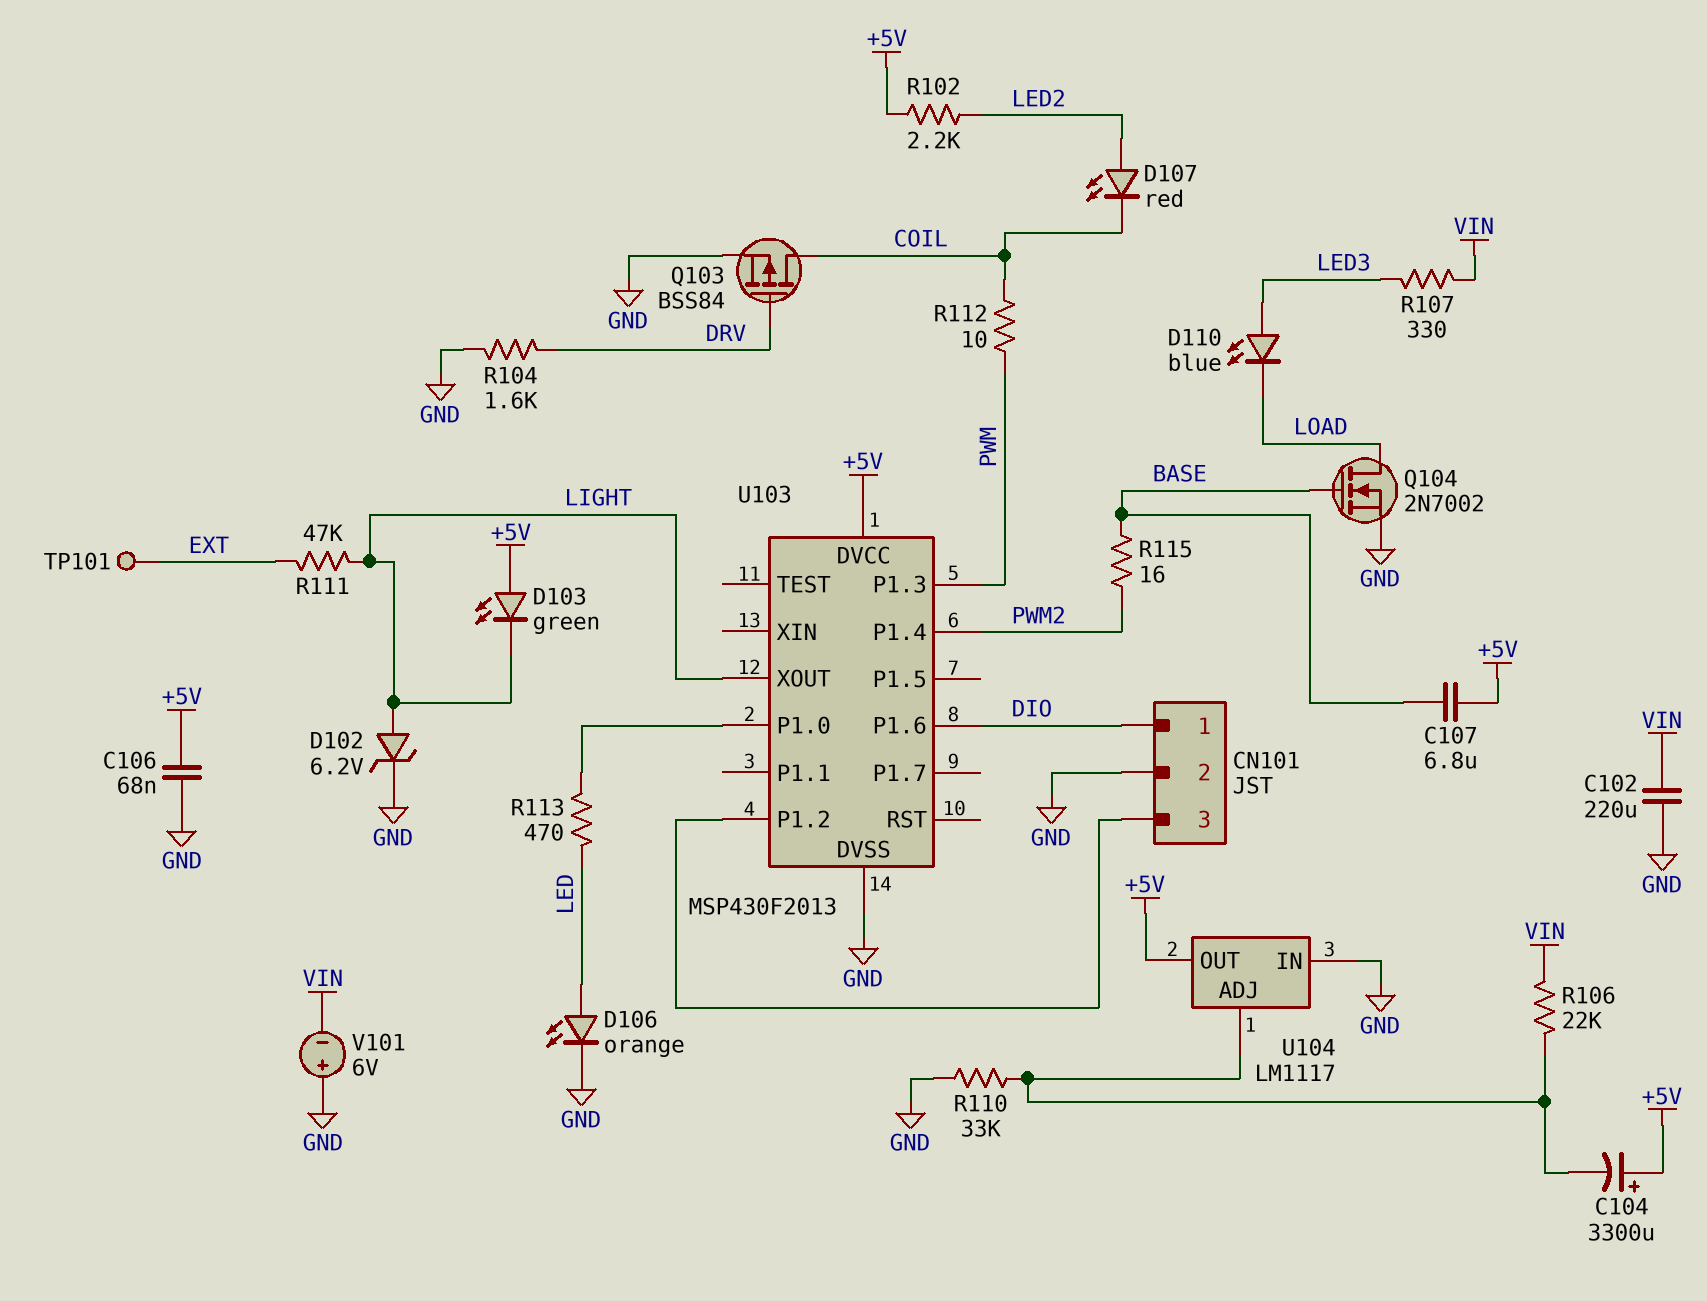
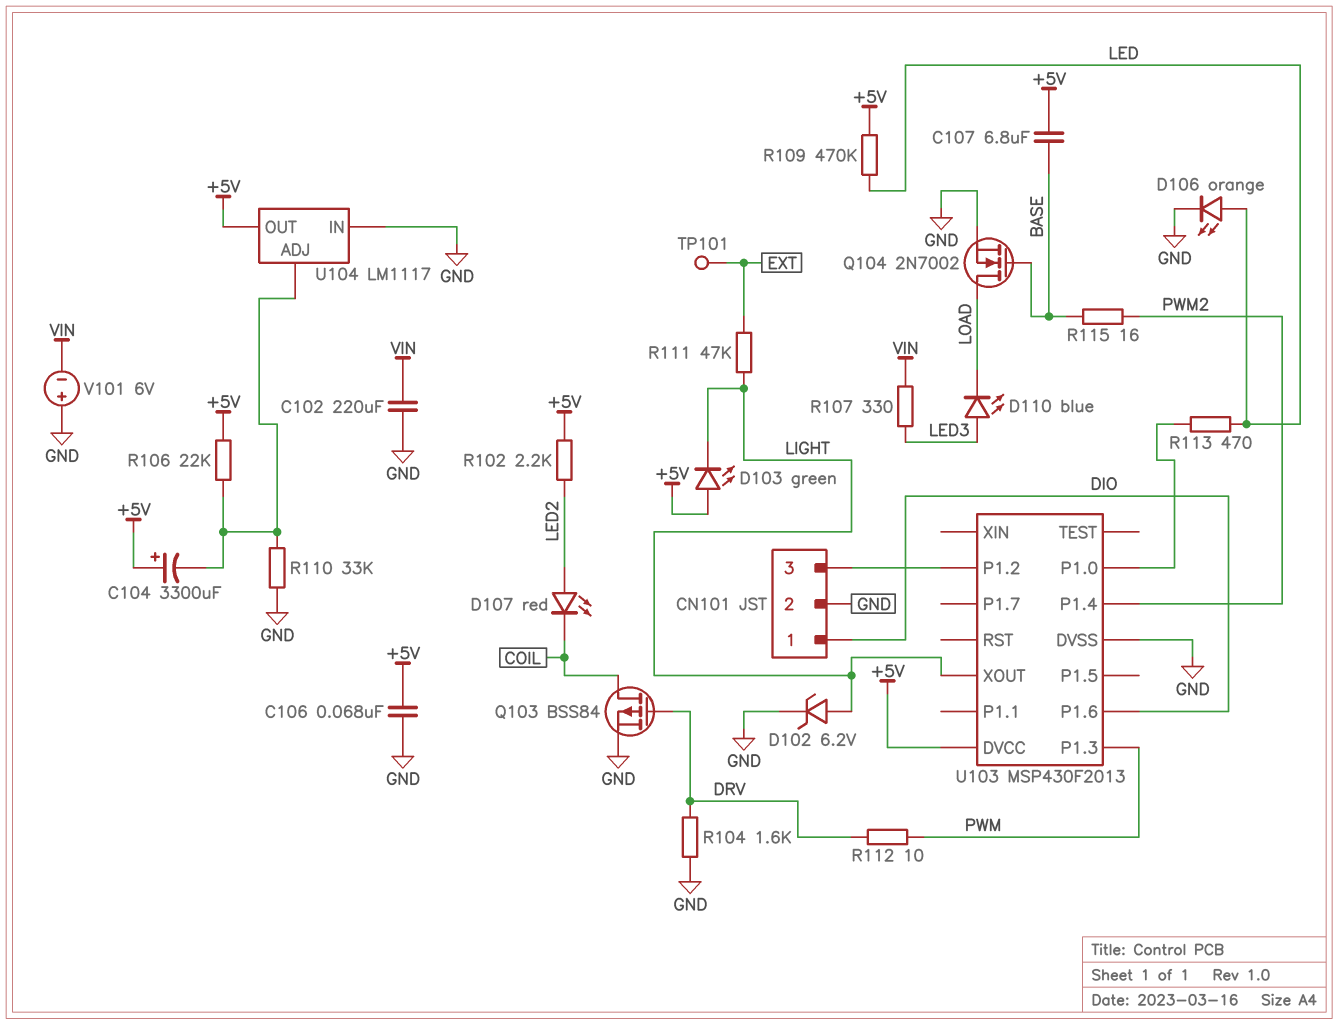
R106: 22k (U104/ADJ, VIN) -> 22k (+5V, U104/ADJ)
R109: none -> 470k (+5V, LED)
R112: 10 (COIL, PWM) -> 10 (DRV, PWM)

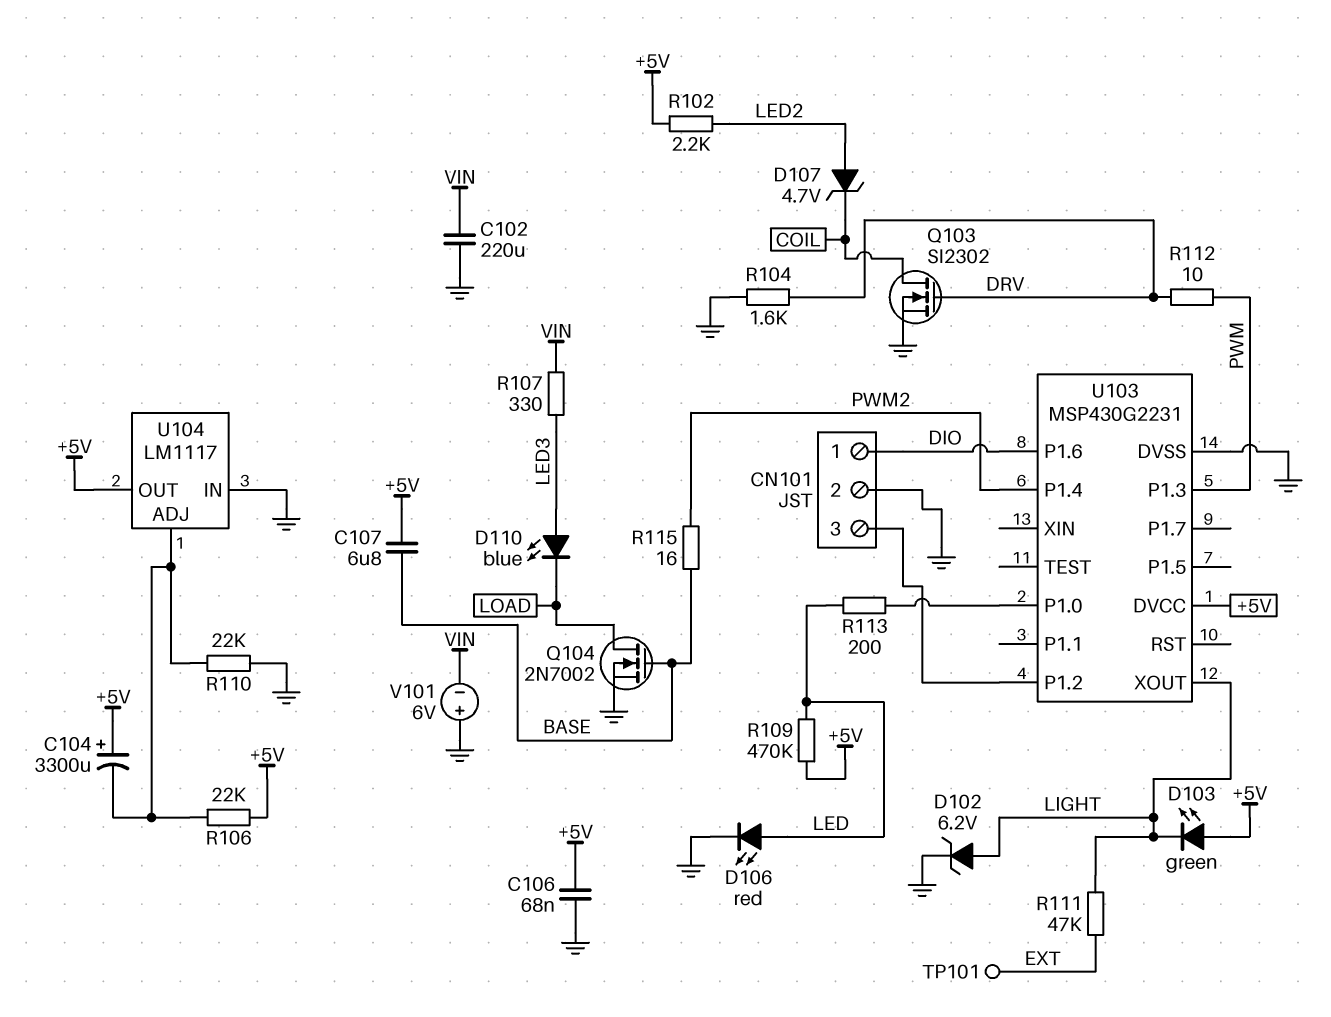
D106: LED orange (A LED, K GND) -> LED red (A LED, K GND)
D107: LED red (A LED2, K COIL) -> zener 4.7V (A LED2, K COIL)
Q103: PMOS BSS84 (G DRV, D COIL, S GND) -> NMOS SI2302 (G DRV, D COIL, S GND)
R110: 33k (GND, U104/ADJ) -> 22k (GND, U104/ADJ)
R113: 470 (LED, U103/P1.0) -> 200 (LED, U103/P1.0)
U103: MSP430F2013 -> MSP430G2231

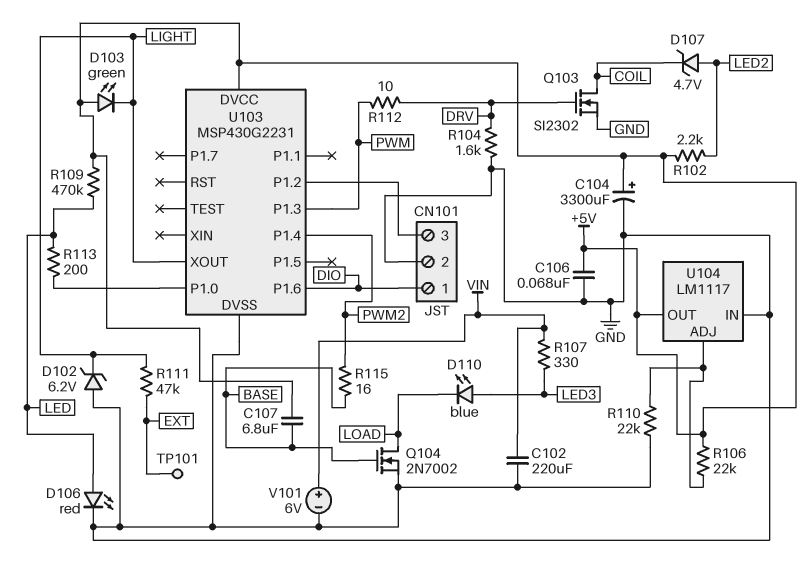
C104: 3300uF (plus +5V, minus U104/ADJ) -> 3300uF (plus +5V, minus GND)
D102: zener 6.2V (A LIGHT, K GND) -> zener 6.2V (A GND, K LIGHT)
V101: 6V (plus GND, minus VIN) -> 6V (plus VIN, minus GND)

